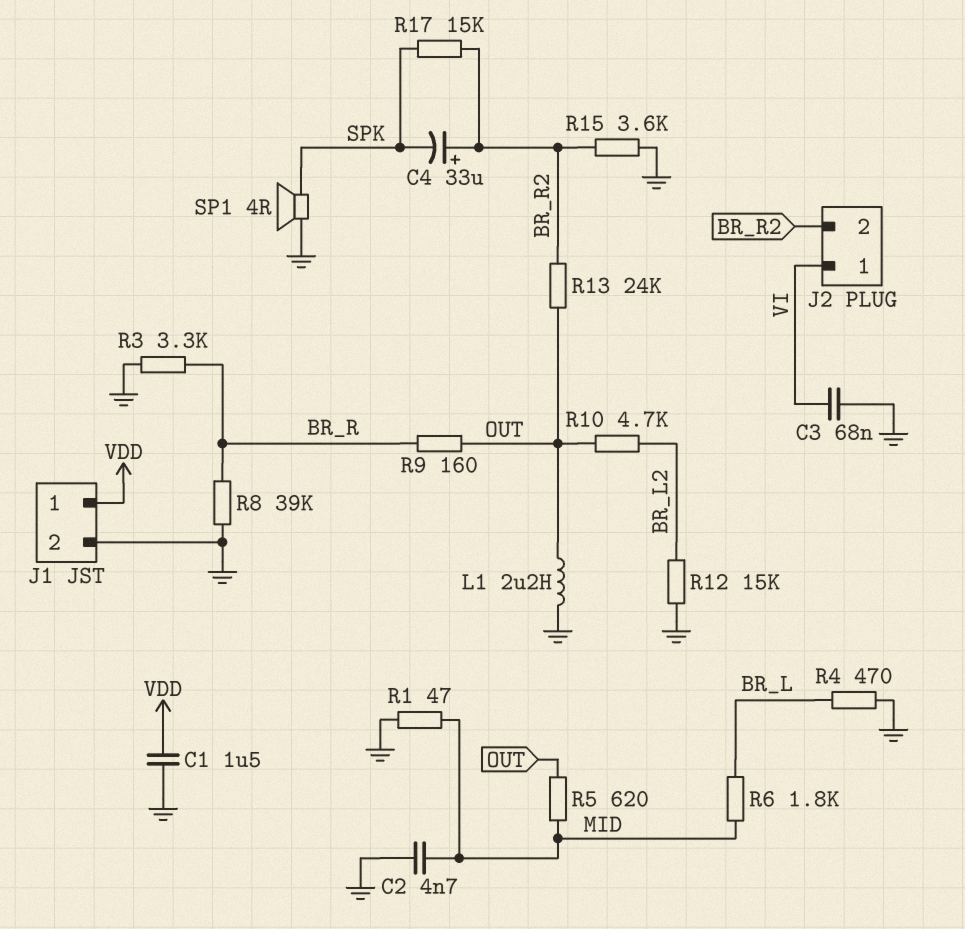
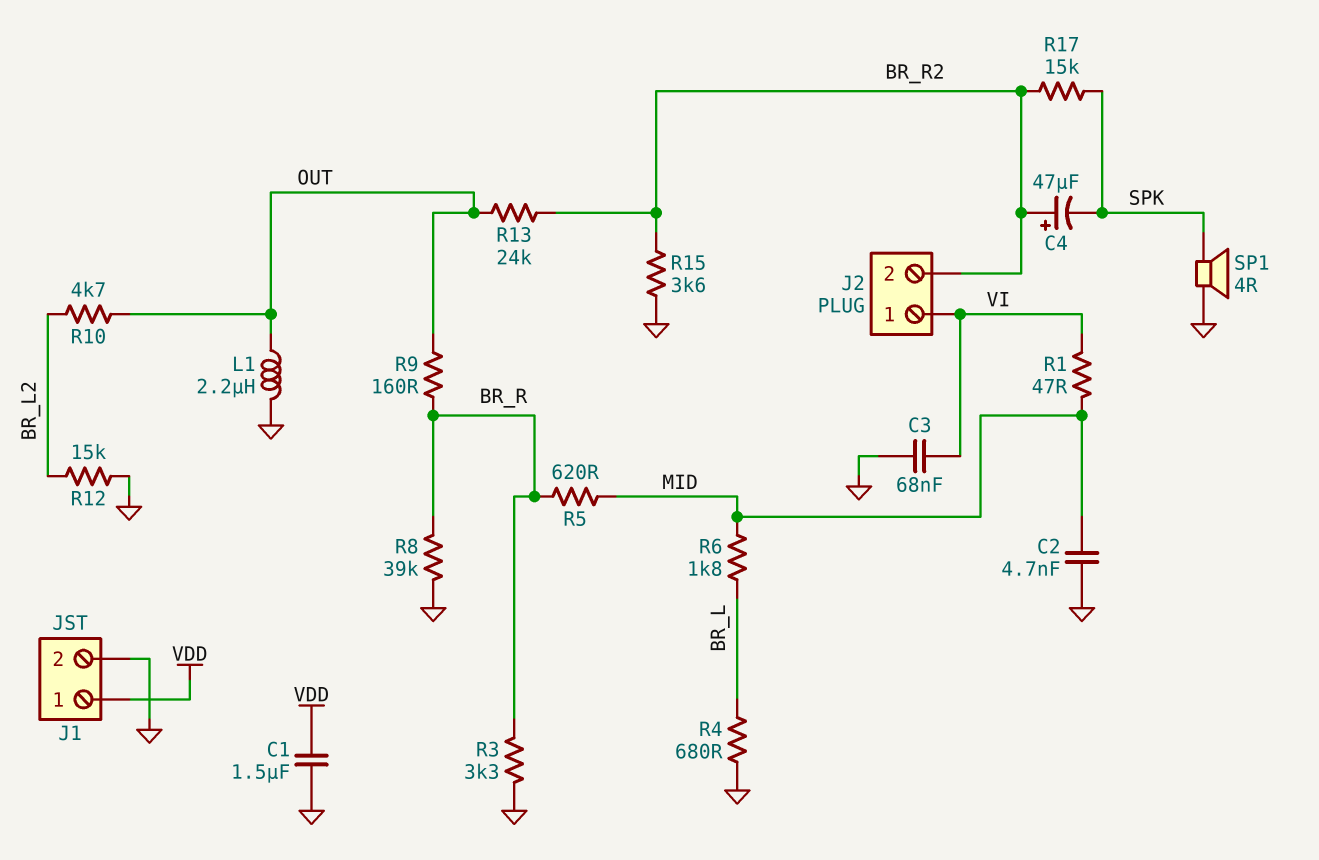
C4: 33uF (plus BR_R2, minus SPK) -> 47uF (plus BR_R2, minus SPK)
R1: 47 (GND, MID) -> 47 (MID, VI)
R4: 470 (BR_L, GND) -> 680 (BR_L, GND)
R5: 620 (MID, OUT) -> 620 (BR_R, MID)

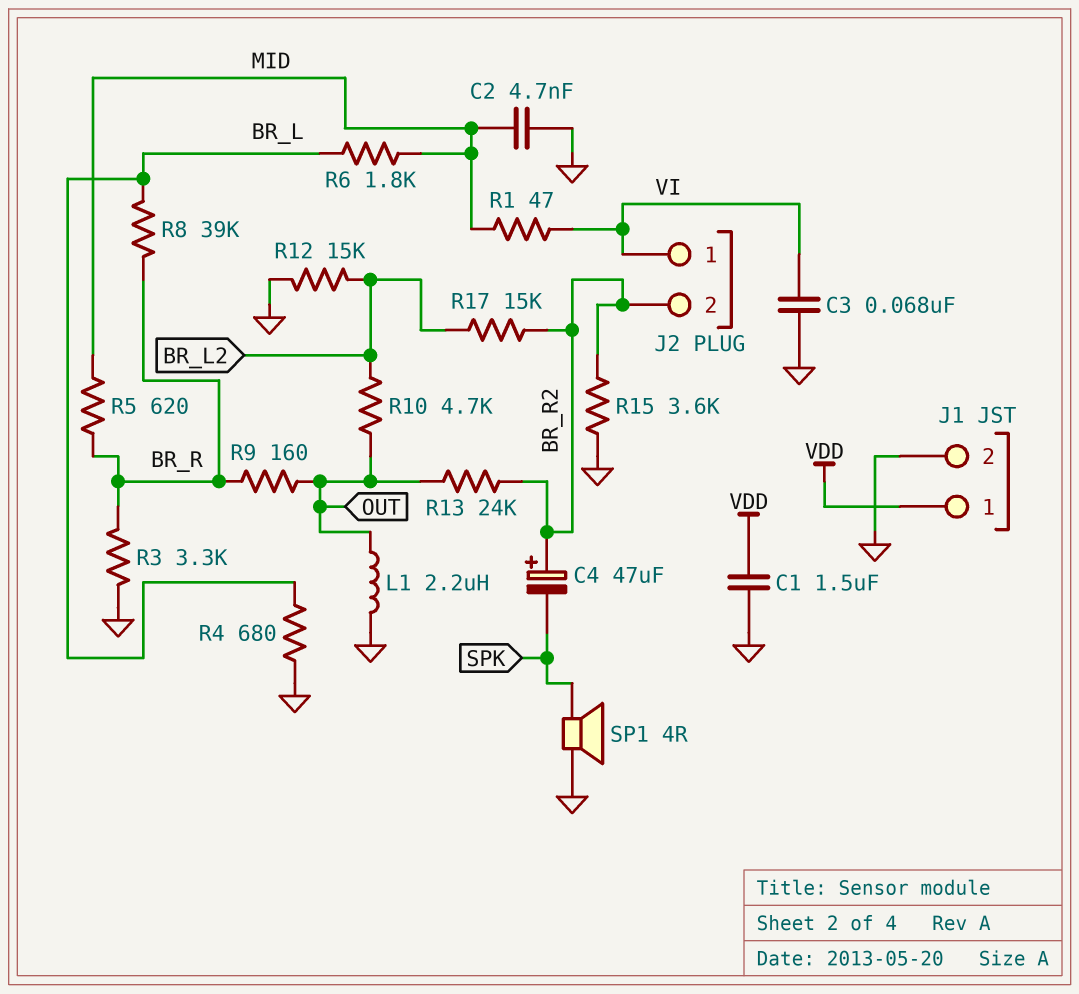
R8: 39k (BR_R, GND) -> 39k (BR_L, BR_R)
R17: 15k (BR_R2, SPK) -> 15k (BR_L2, BR_R2)

